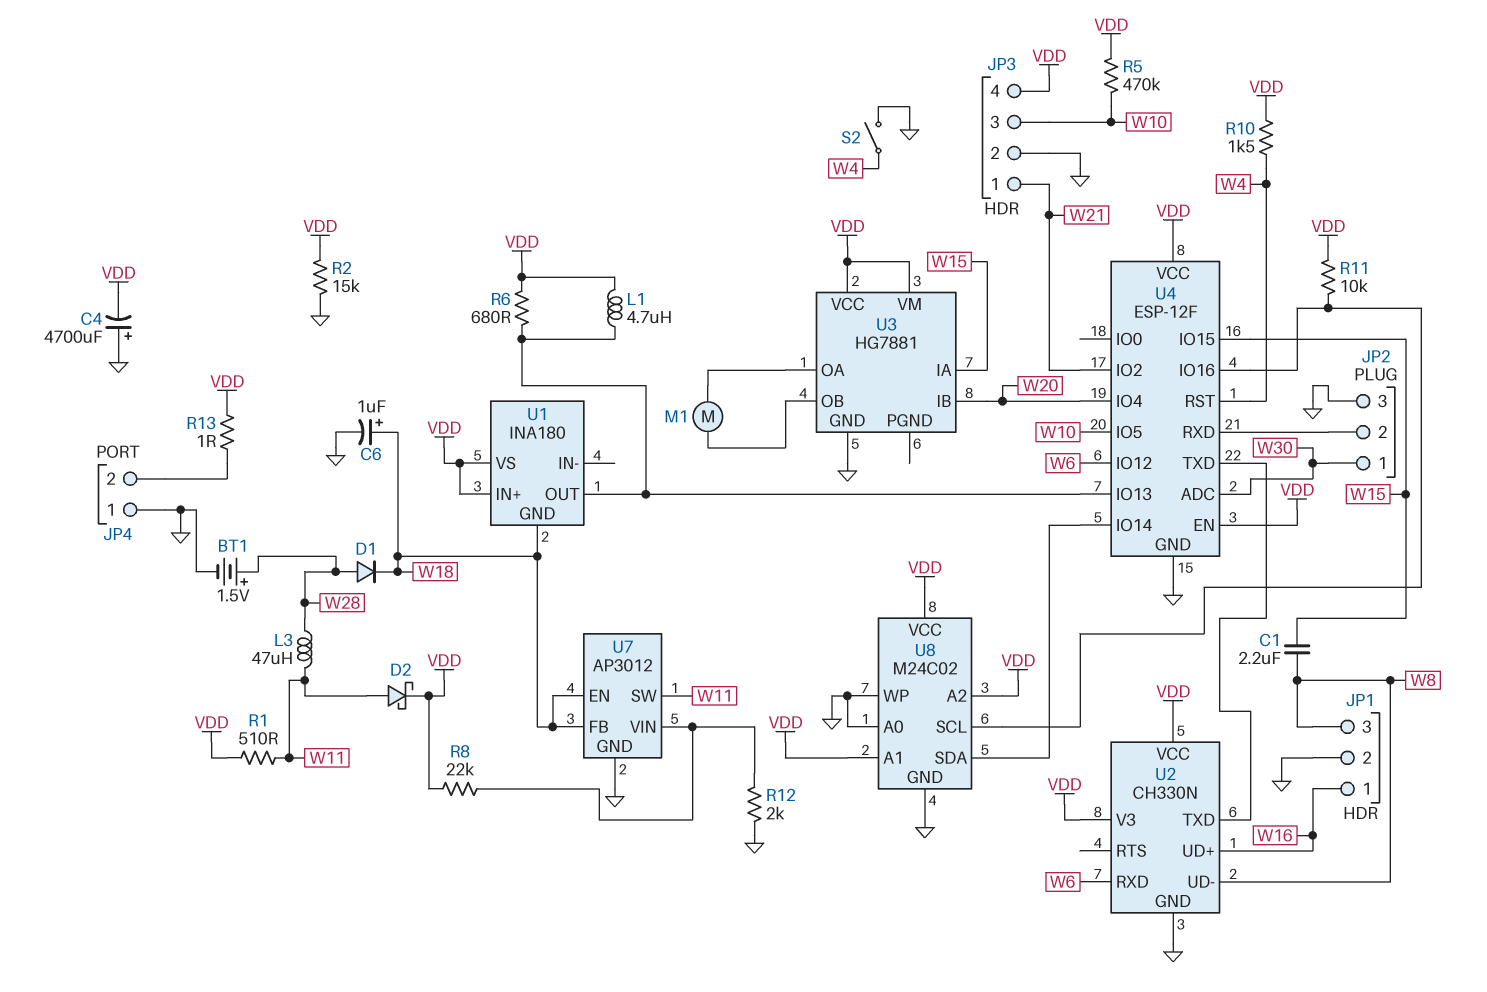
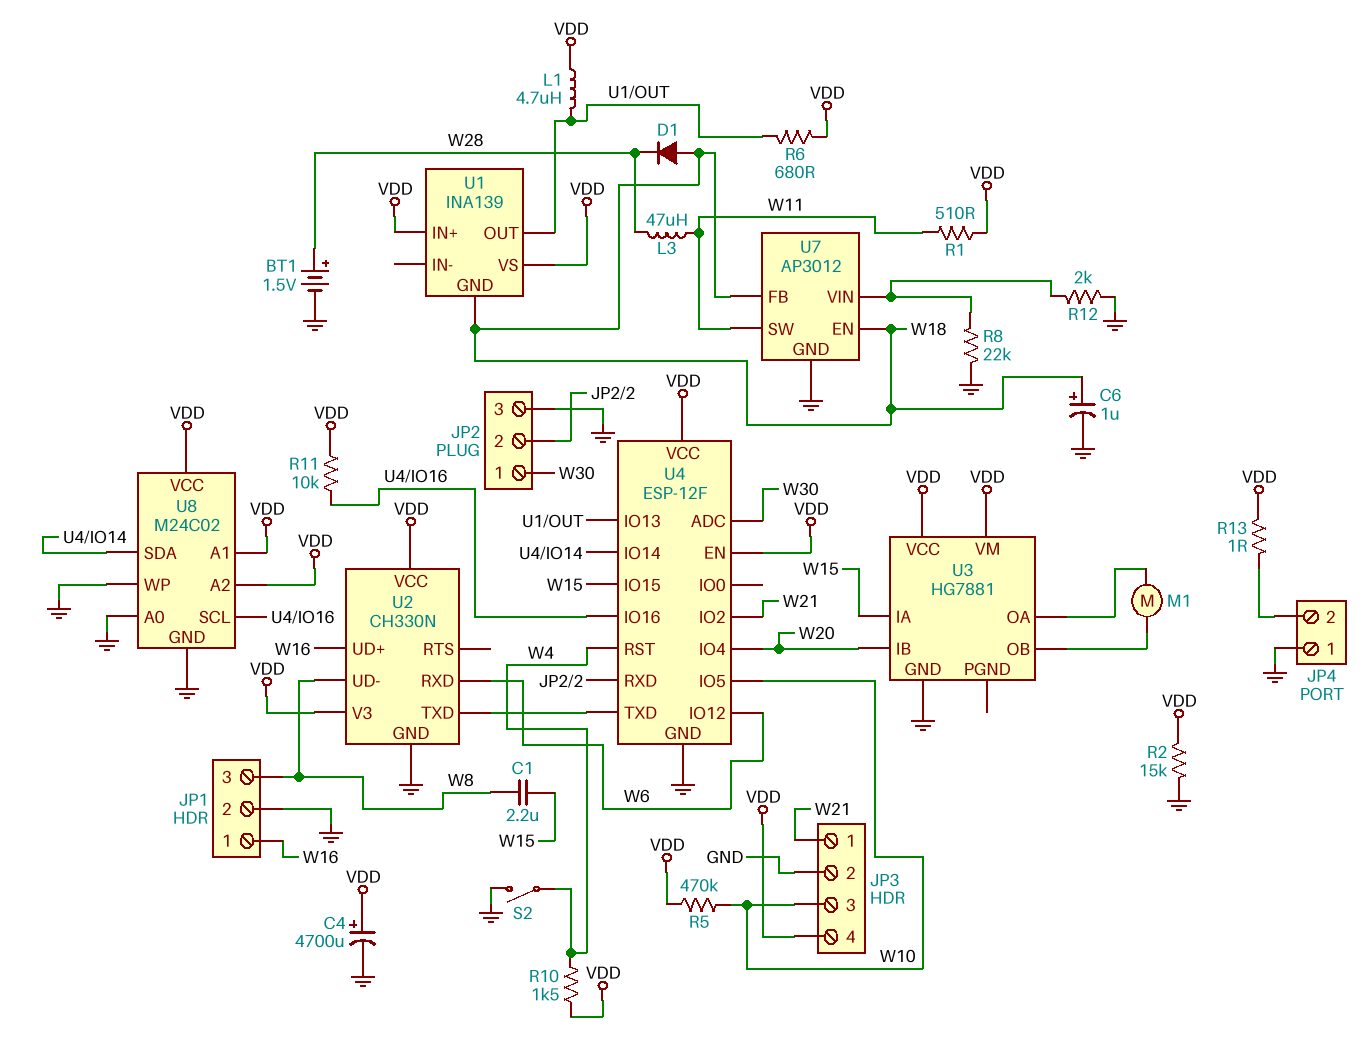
C4: 4700uF (plus GND, minus VDD) -> 4700uF (plus VDD, minus GND)
D1: diode (A W28, K W18) -> diode (A W18, K W28)
D2: schottky (A W11, K VDD) -> none
R8: 22k (U7/VIN, VDD) -> 22k (GND, U7/VIN)
U1: INA180 -> INA139

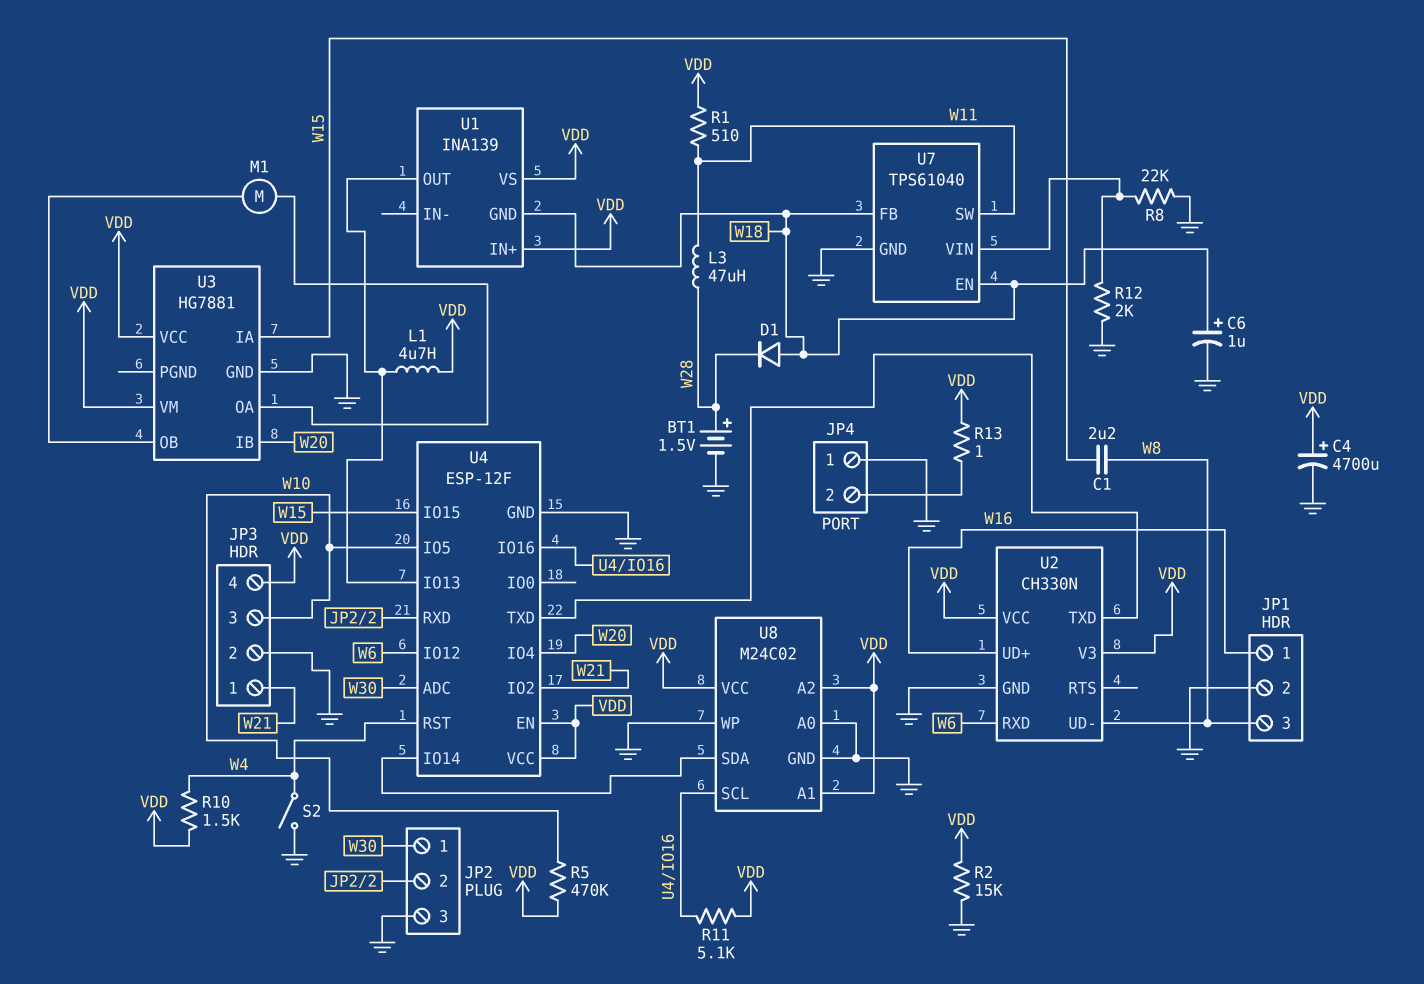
R6: 680 (U1/OUT, VDD) -> none
R11: 10k (U4/IO16, VDD) -> 5.1k (U4/IO16, VDD)
U7: AP3012 -> TPS61040

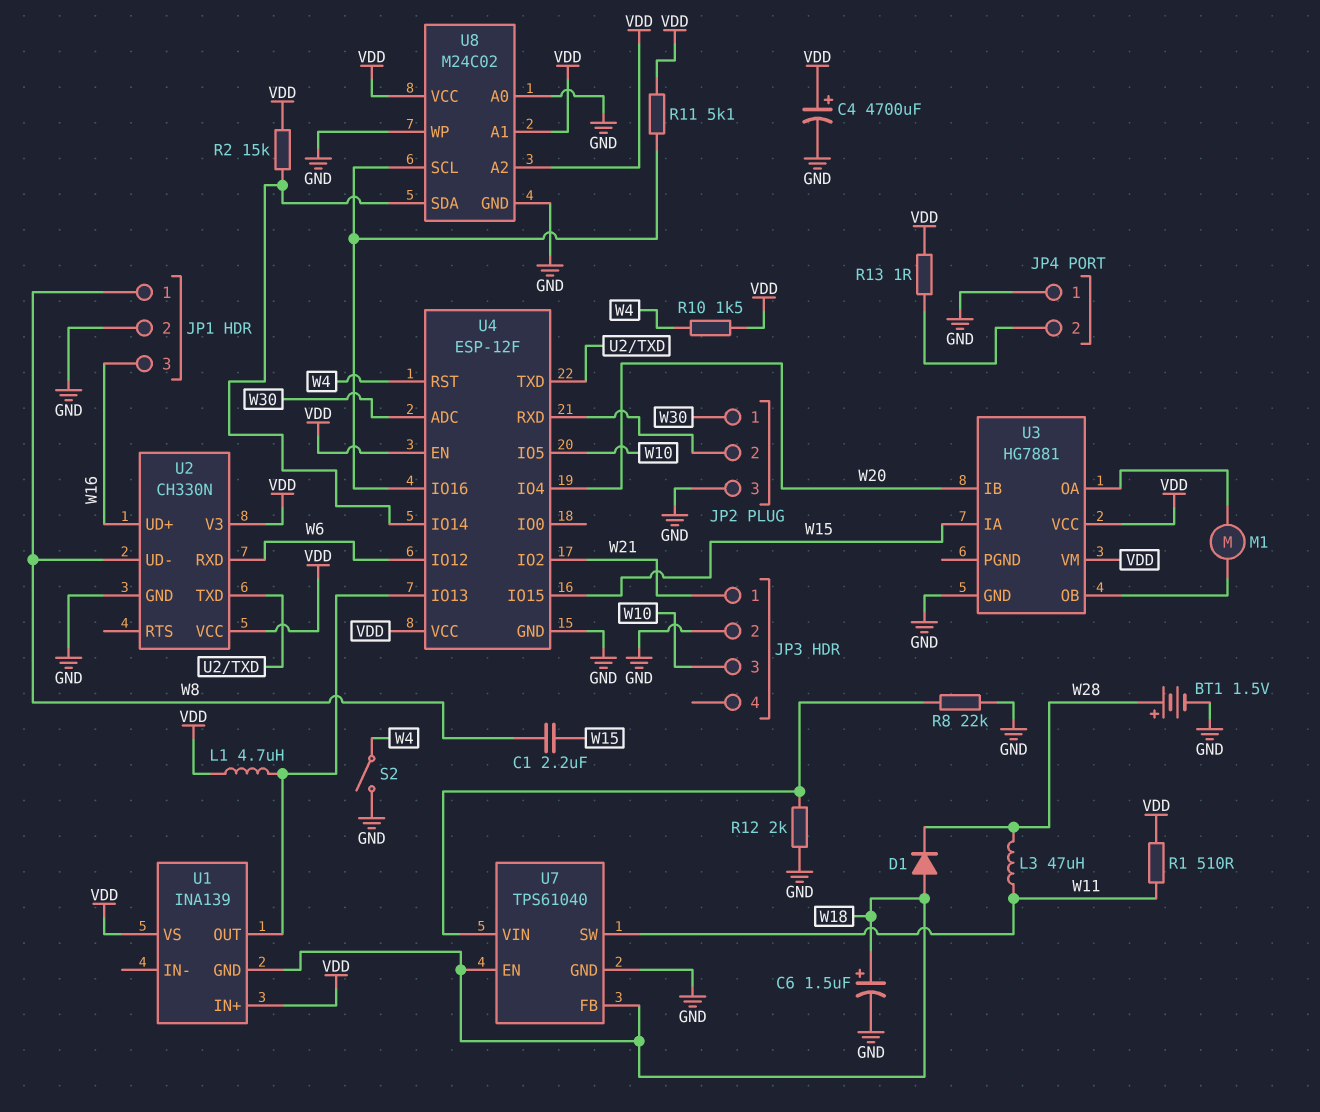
C6: 1uF (plus W18, minus GND) -> 1.5uF (plus W18, minus GND)
JP1 pin 1: W16 -> W8
JP1 pin 3: W8 -> W16
JP3 pin 4: VDD -> none
R2: 15k (GND, VDD) -> 15k (U4/IO14, VDD)
R5: 470k (VDD, W10) -> none

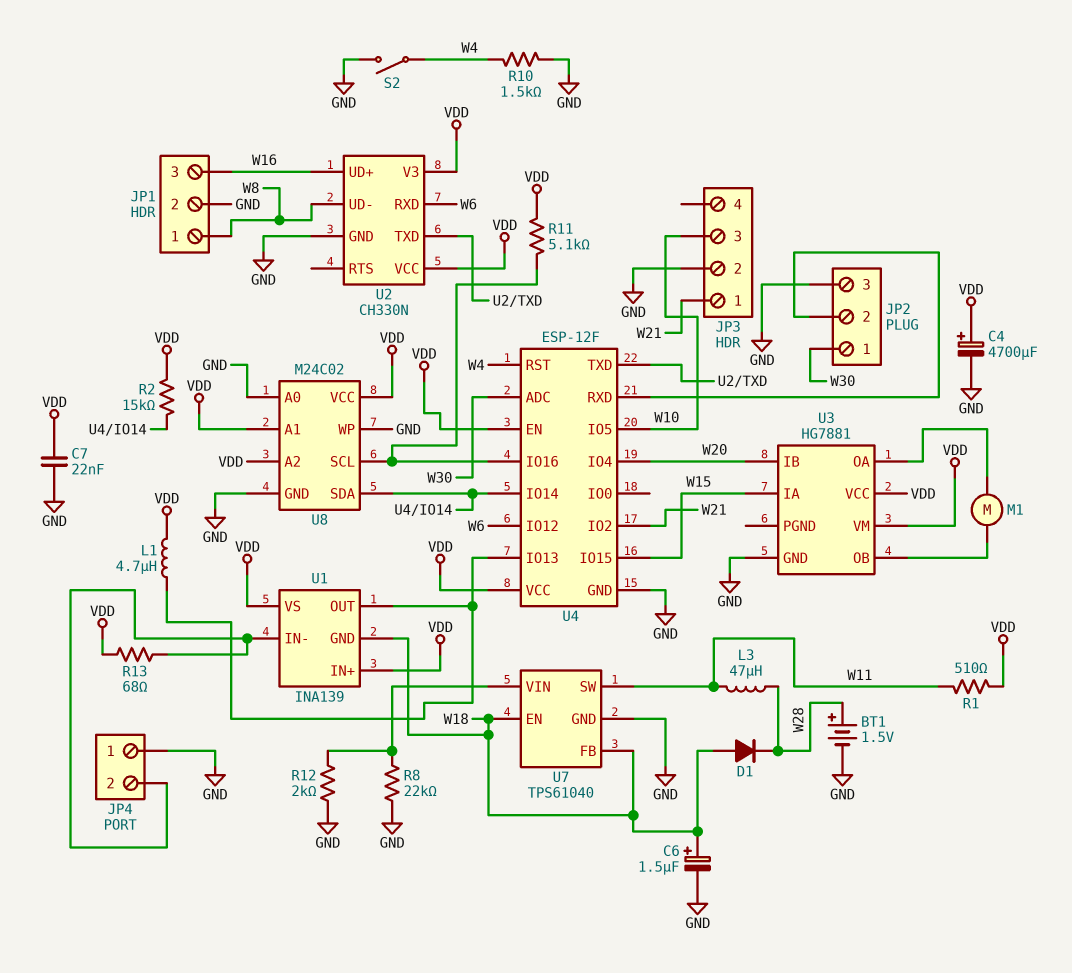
C1: 2.2uF (W8, W15) -> none
C7: none -> 22nF (GND, VDD)
R10: 1.5k (VDD, W4) -> 1.5k (GND, W4)
R13: 1 (JP4/2, VDD) -> 68 (JP4/2, VDD)
U1 pin IN-: none -> JP4/2

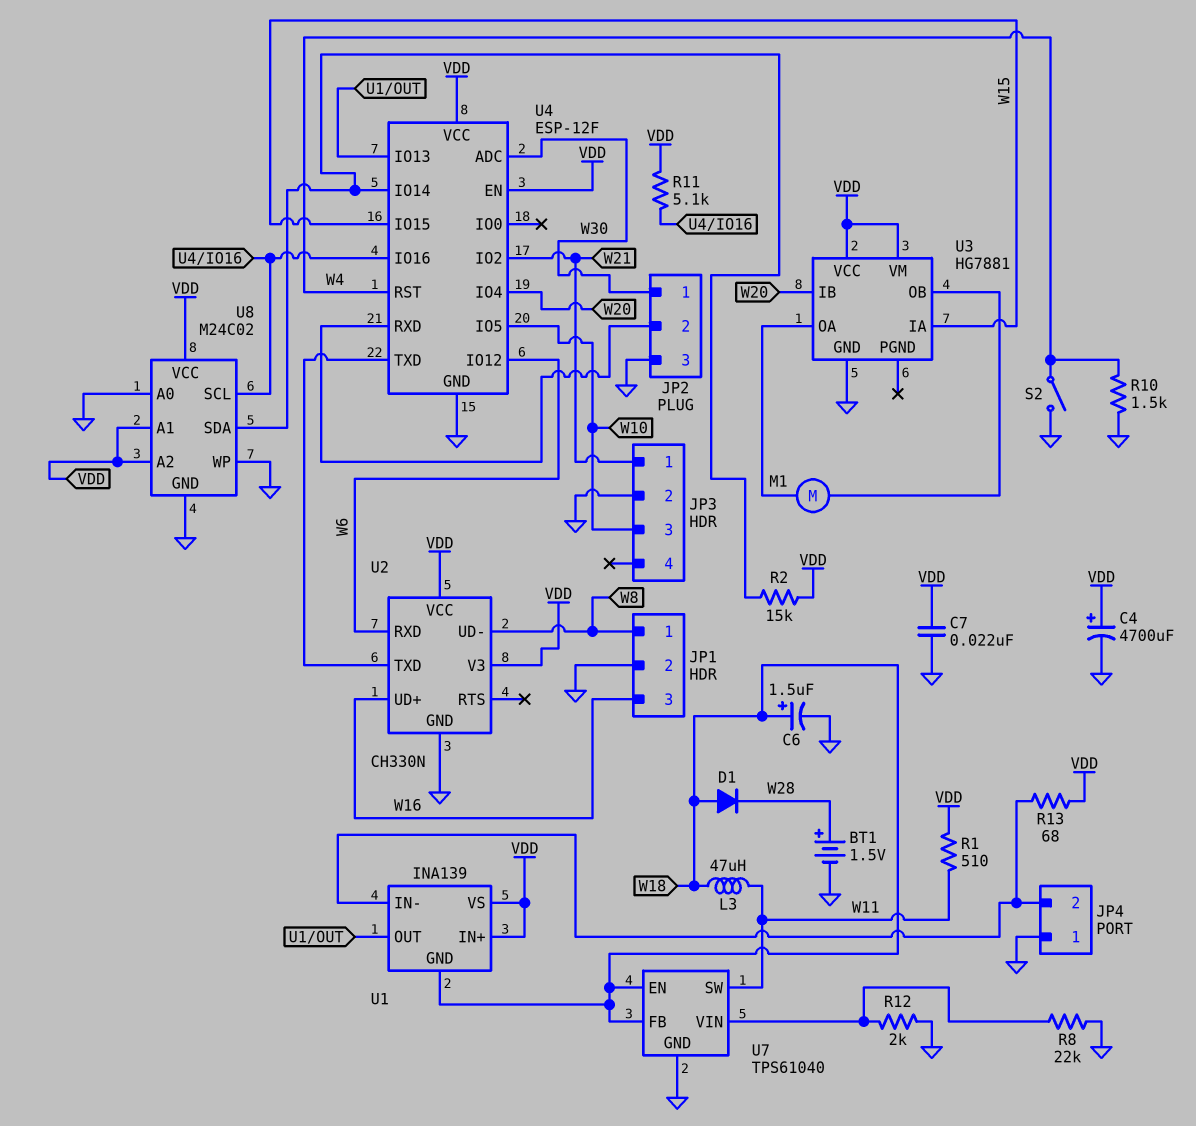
L1: 4.7uH (U1/OUT, VDD) -> none
L3: 47uH (W11, W28) -> 47uH (W11, W18)

